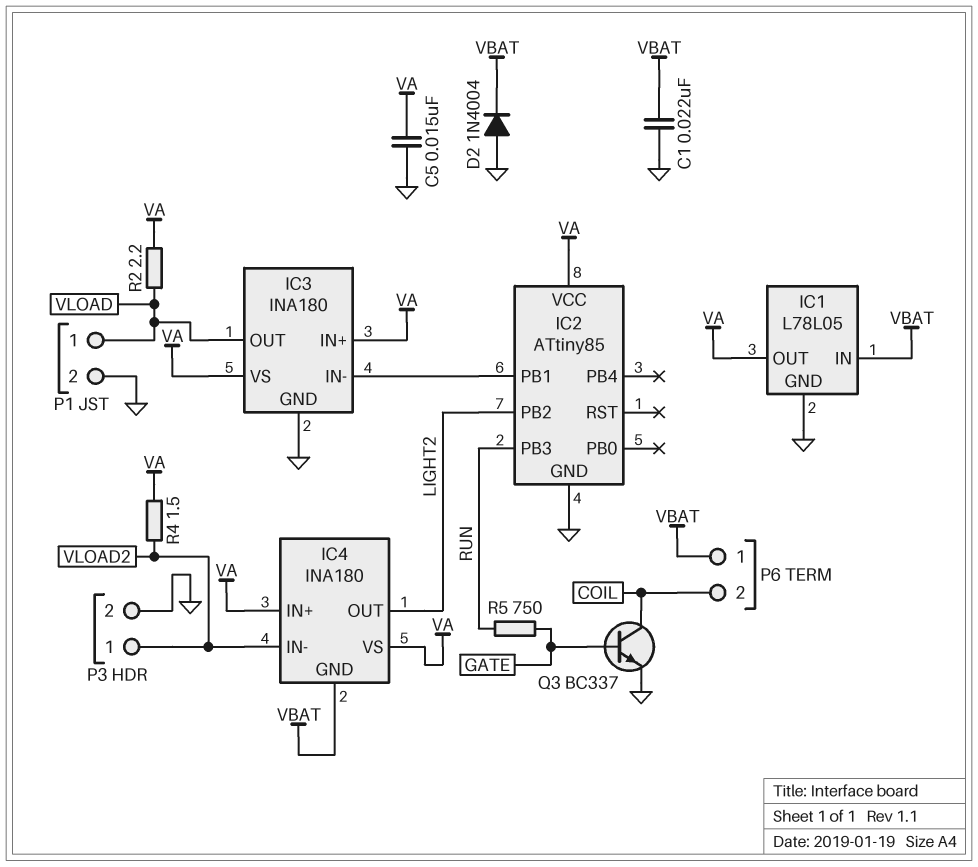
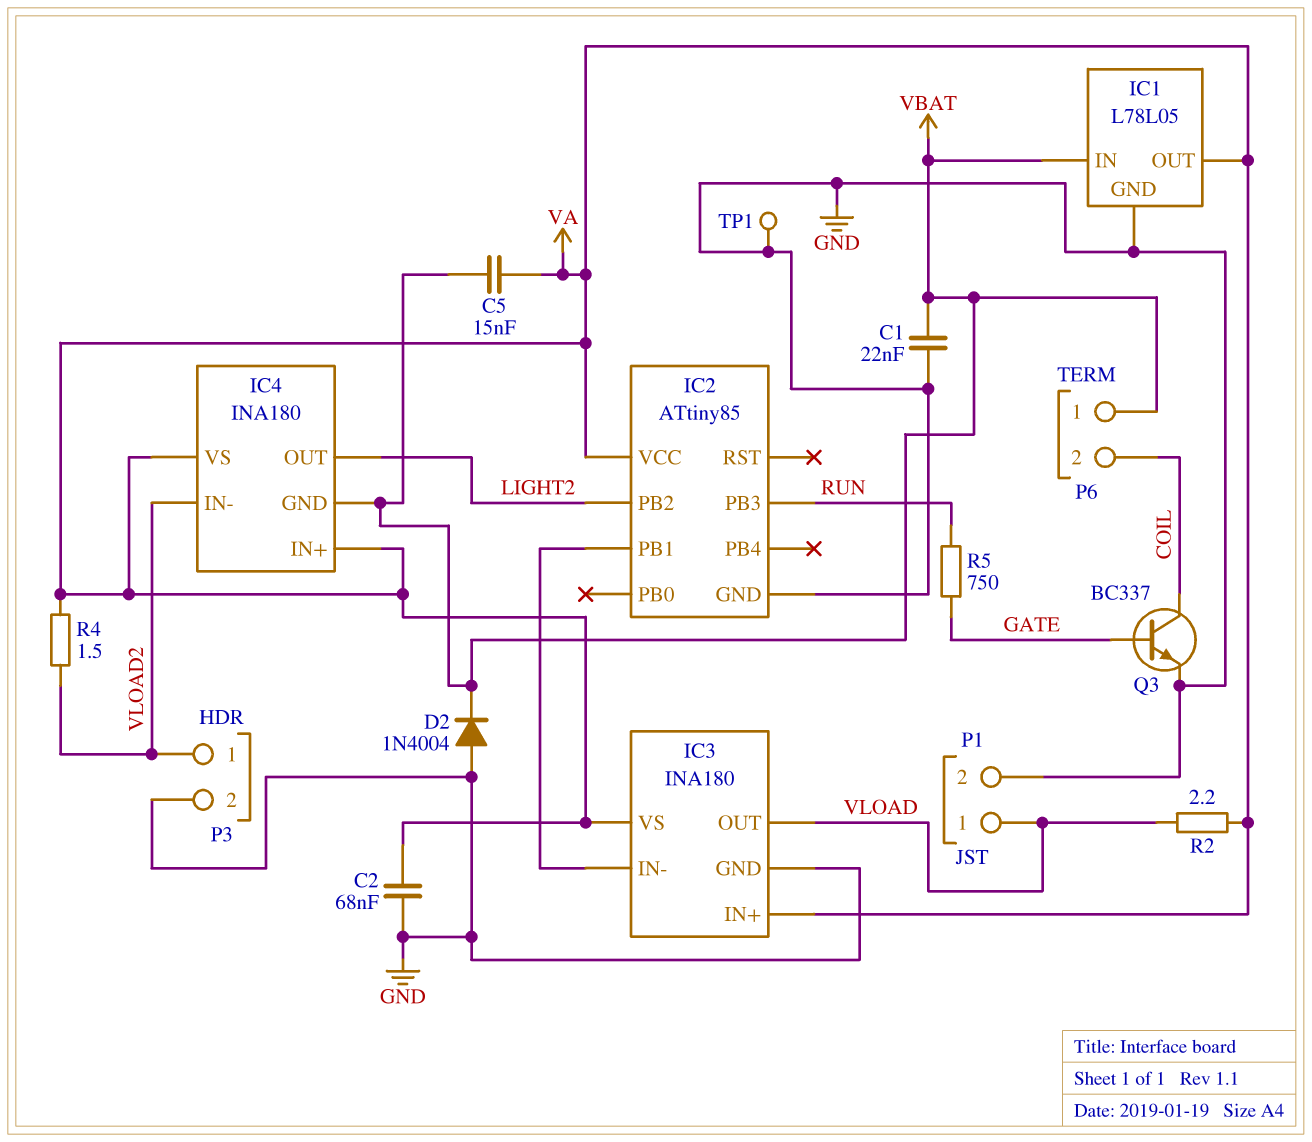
C2: none -> 68nF (GND, VA)
C5: 15nF (GND, VA) -> 15nF (VA, VBAT)
TP1: none -> test point (GND)

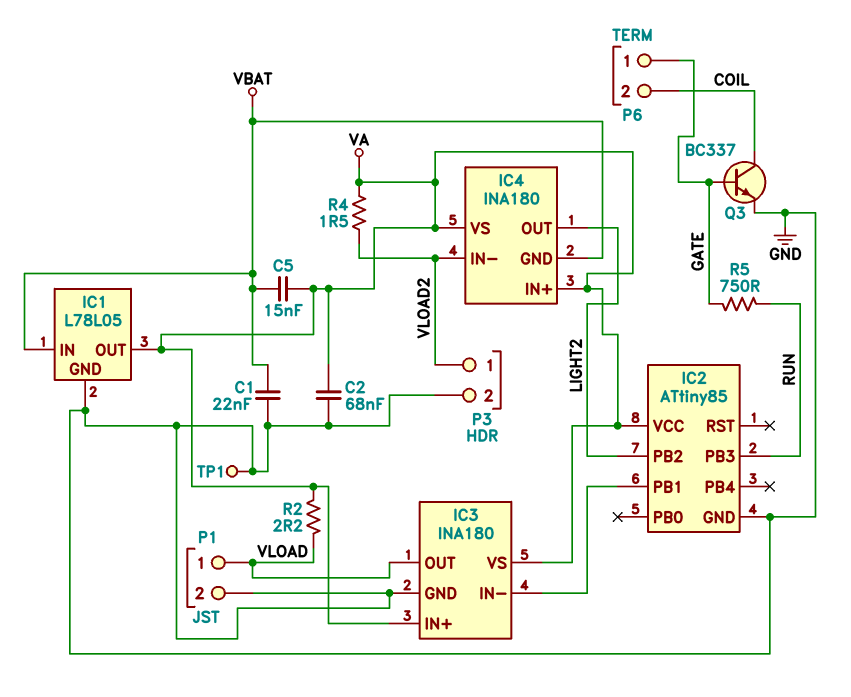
D2: diode 1N4004 (A GND, K VBAT) -> none
P6 pin 1: VBAT -> GATE

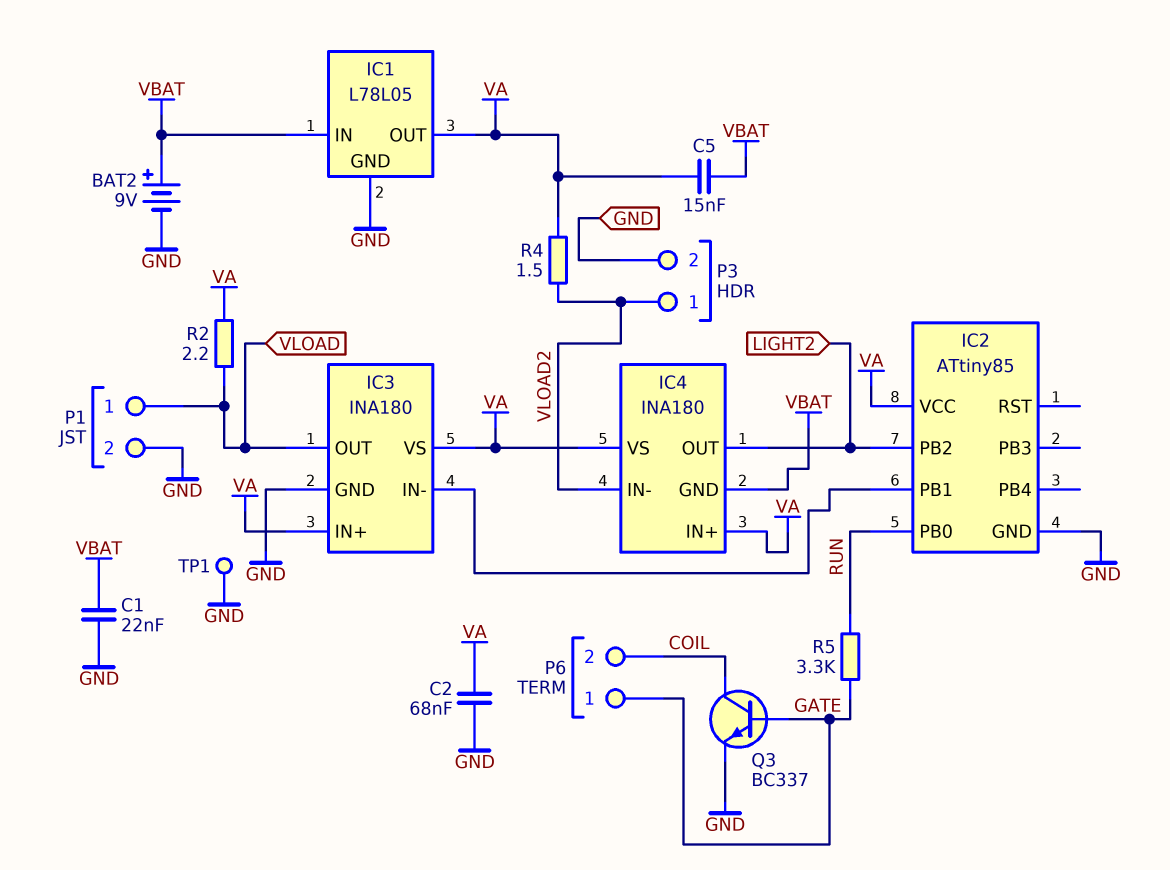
BAT2: none -> 9V (plus VBAT, minus GND)
IC2 pin PB0: none -> RUN
IC2 pin PB3: RUN -> none
R5: 750 (GATE, RUN) -> 3.3k (GATE, RUN)

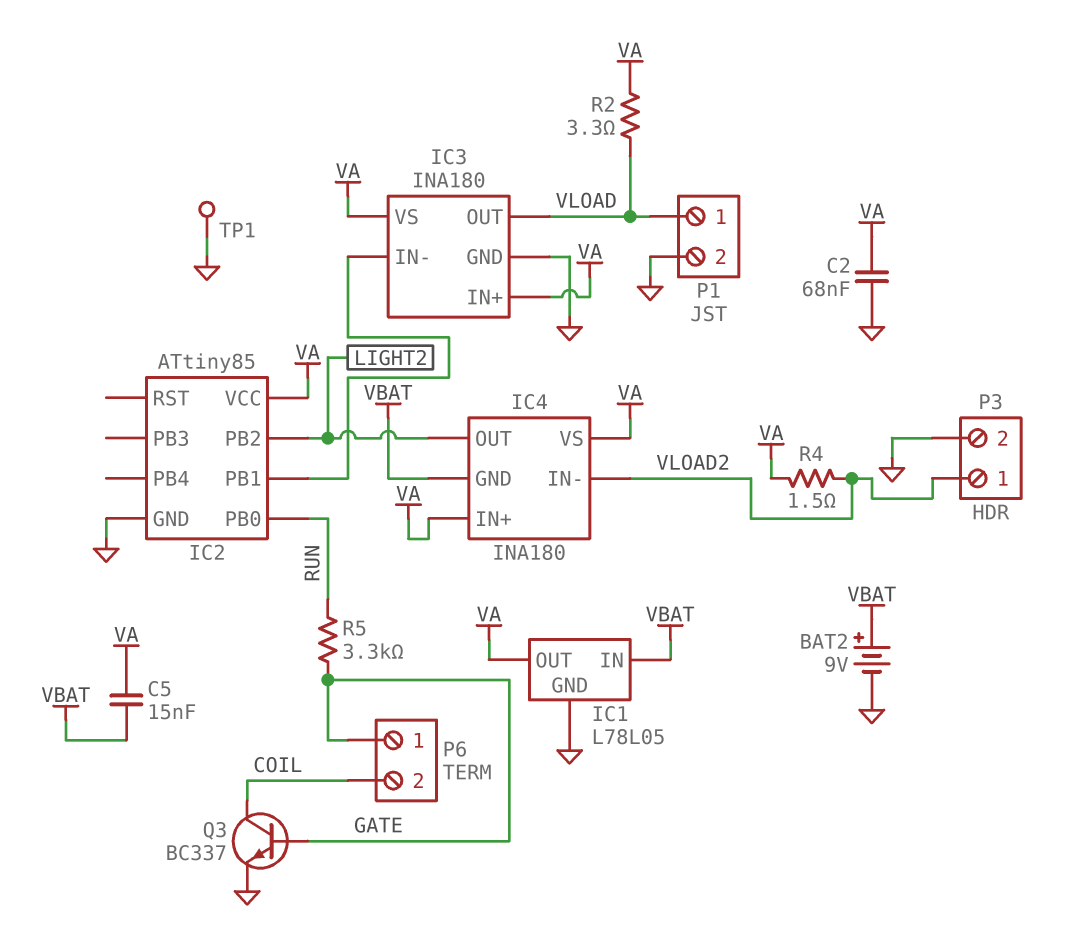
C1: 22nF (GND, VBAT) -> none
R2: 2.2 (VA, VLOAD) -> 3.3 (VA, VLOAD)

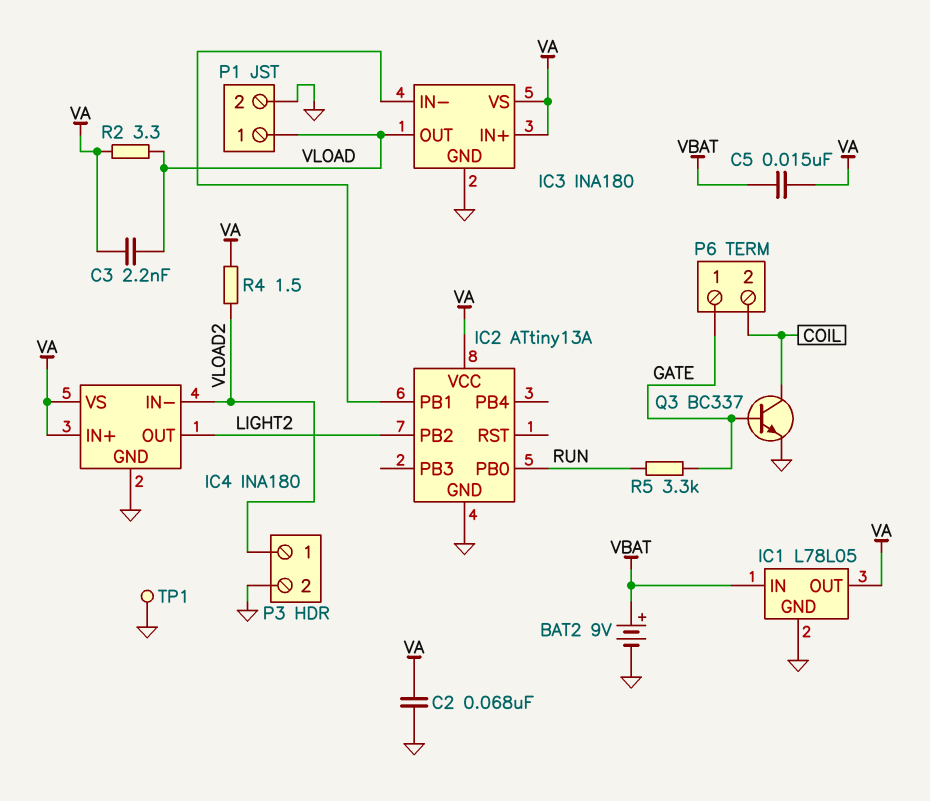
C3: none -> 2.2nF (VA, VLOAD)
IC2: ATtiny85 -> ATtiny13A
IC4 pin GND: VBAT -> GND

